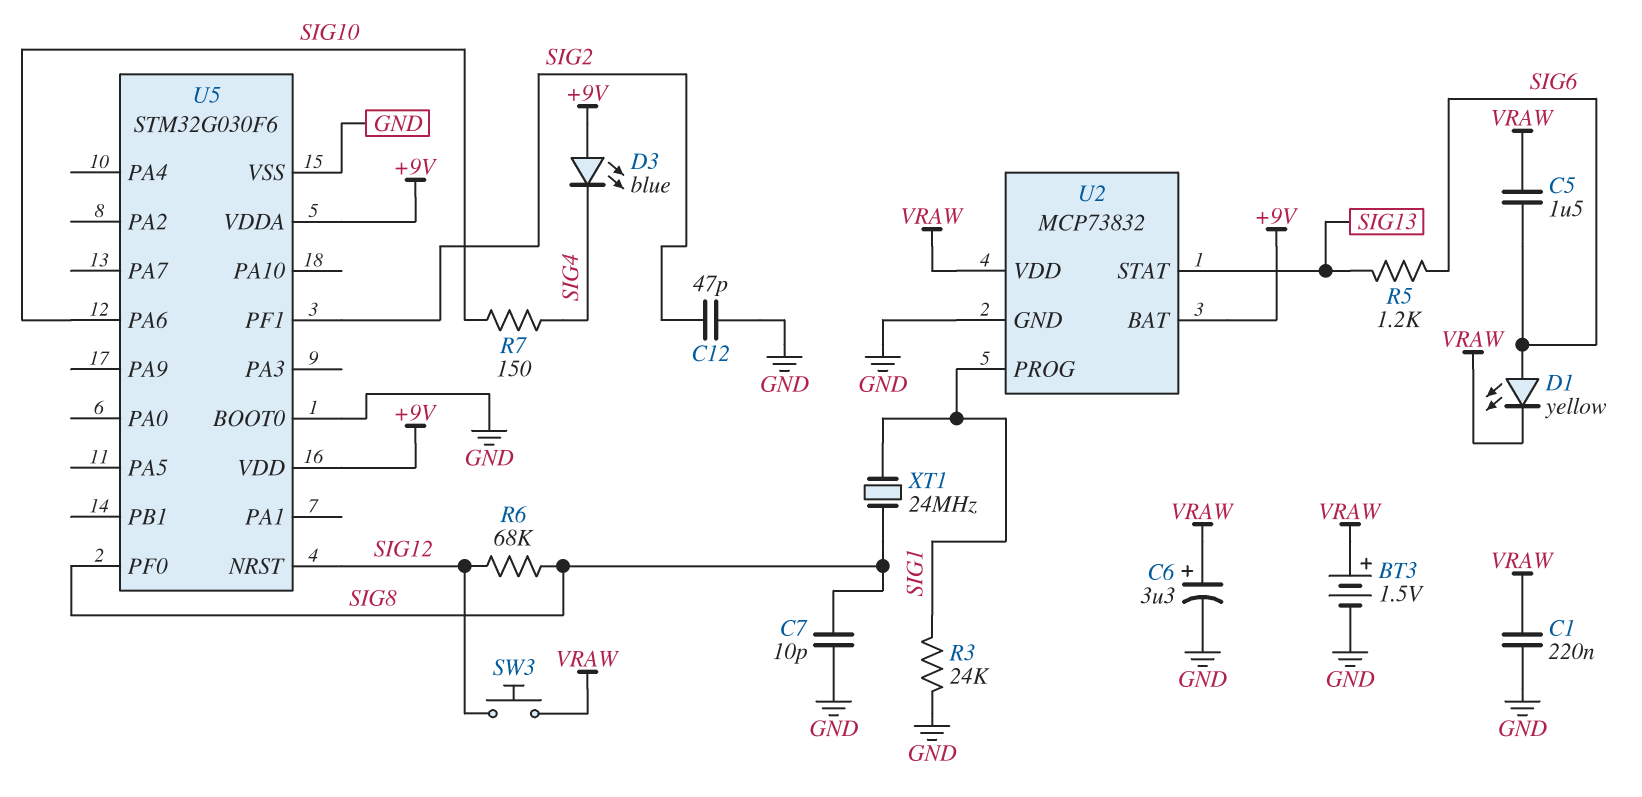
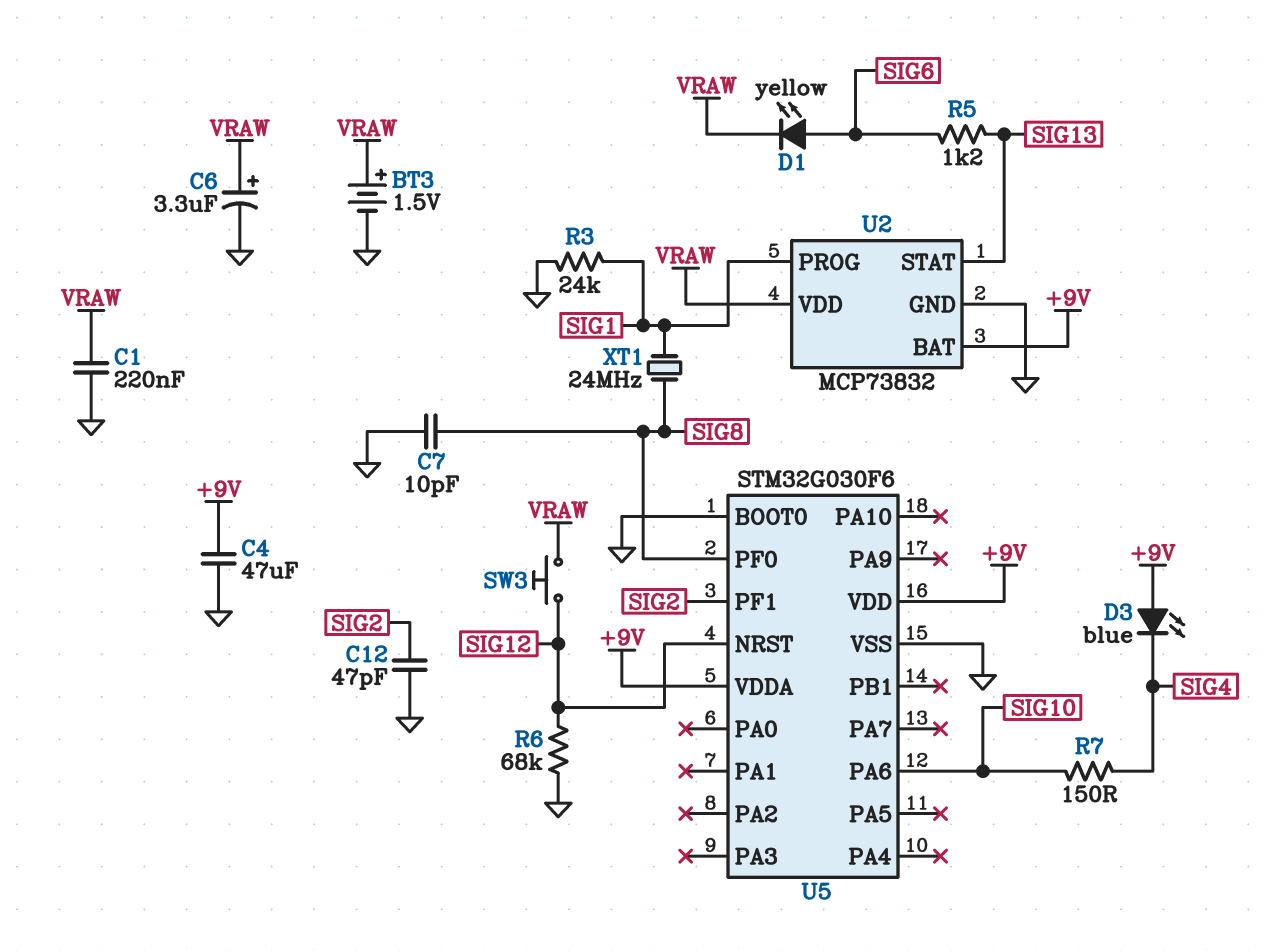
C4: none -> 47uF (+9V, GND)
C5: 1.5uF (SIG6, VRAW) -> none
R6: 68k (SIG8, SIG12) -> 68k (GND, SIG12)

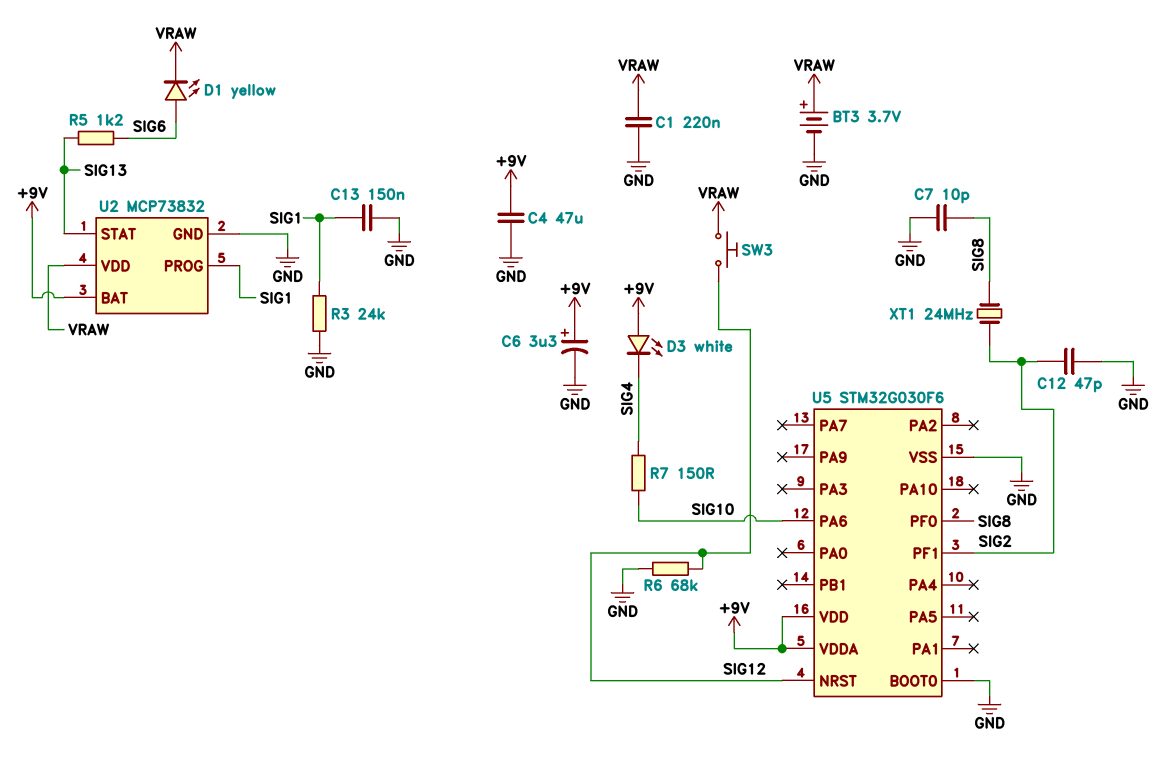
BT3: 1.5V (plus VRAW, minus GND) -> 3.7V (plus VRAW, minus GND)
C6: 3.3uF (plus VRAW, minus GND) -> 3.3uF (plus +9V, minus GND)
C13: none -> 150nF (GND, SIG1)
D3: LED blue (A +9V, K SIG4) -> LED white (A +9V, K SIG4)
XT1: 24MHz (SIG1, SIG8) -> 24MHz (SIG2, SIG8)

